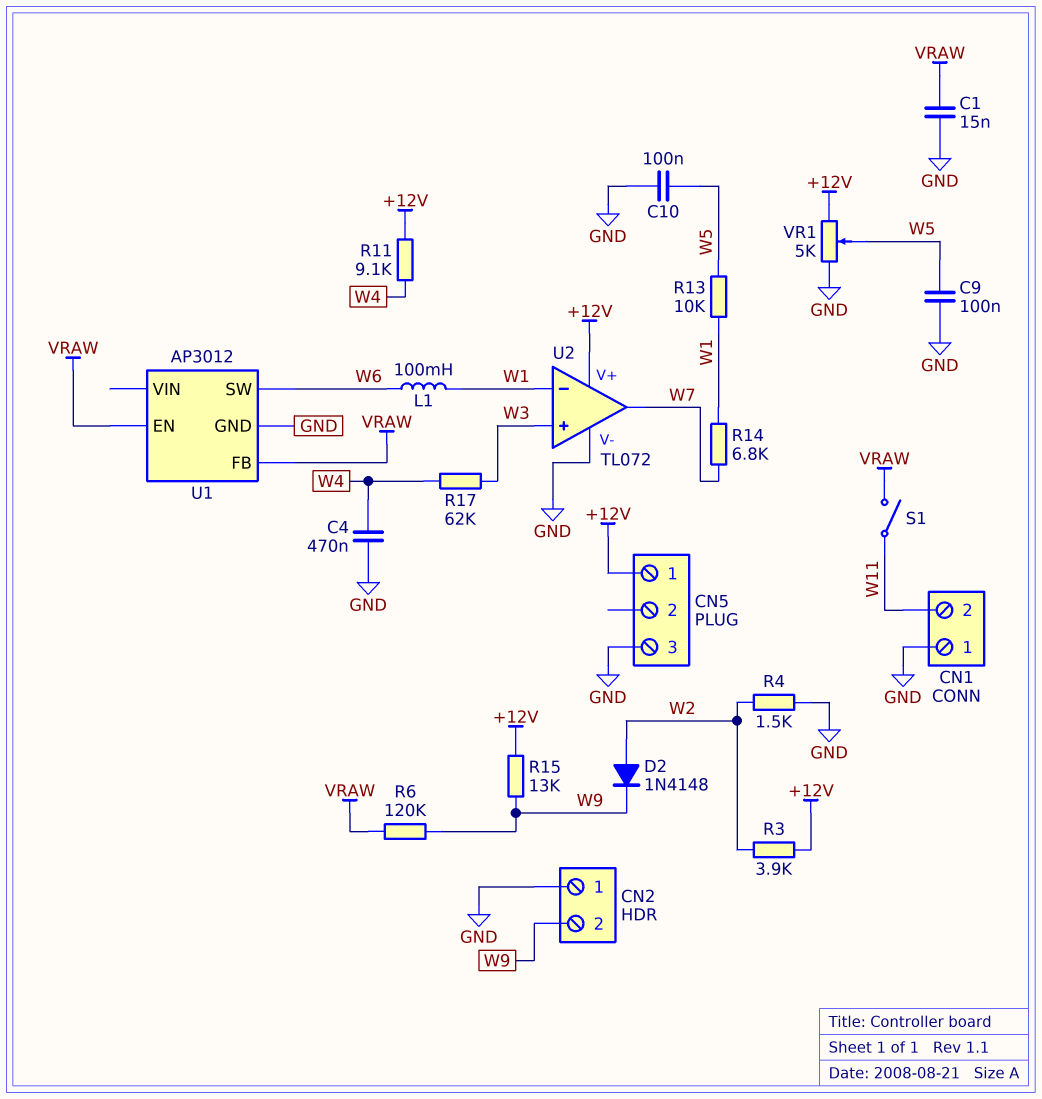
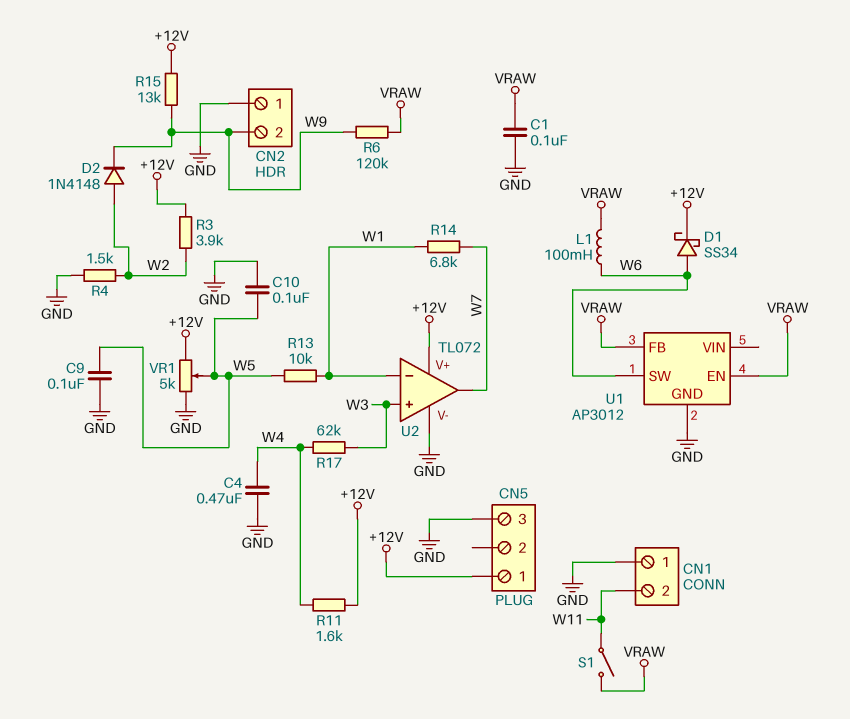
C1: 15nF (GND, VRAW) -> 100nF (GND, VRAW)
D1: none -> schottky SS34 (A W6, K +12V)
L1: 100mH (W1, W6) -> 100mH (VRAW, W6)
R11: 9.1k (+12V, W4) -> 1.6k (+12V, W4)

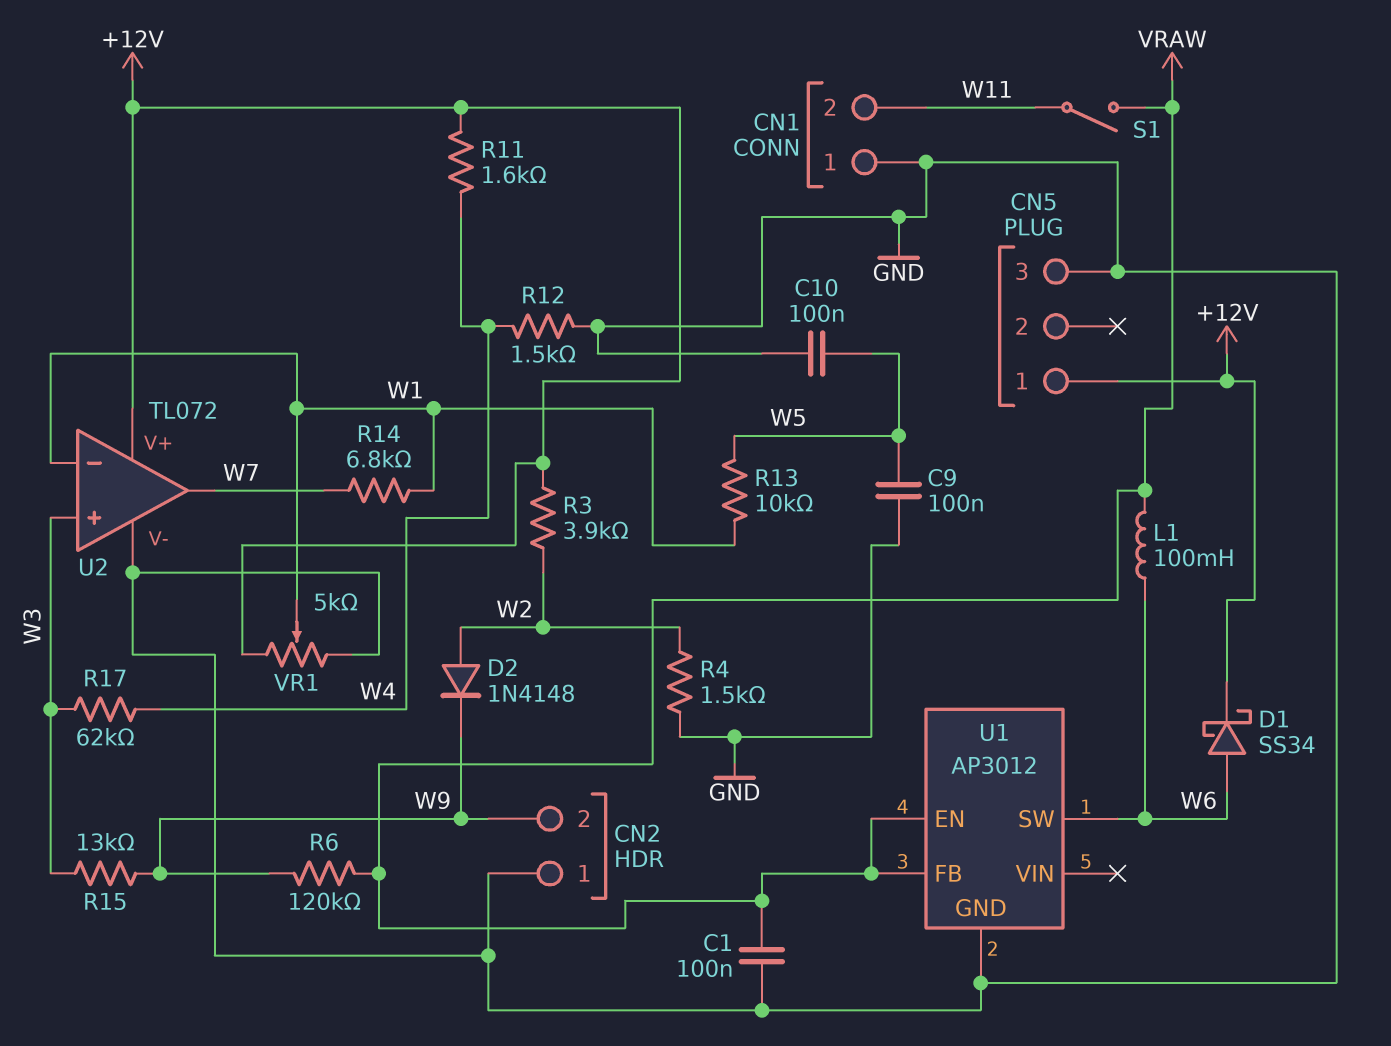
C4: 470nF (GND, W4) -> none
R12: none -> 1.5k (GND, W4)
R15: 13k (+12V, W9) -> 13k (W3, W9)
VR1: 5k (+12V, GND, wiper W5) -> 5k (+12V, GND, wiper W1)

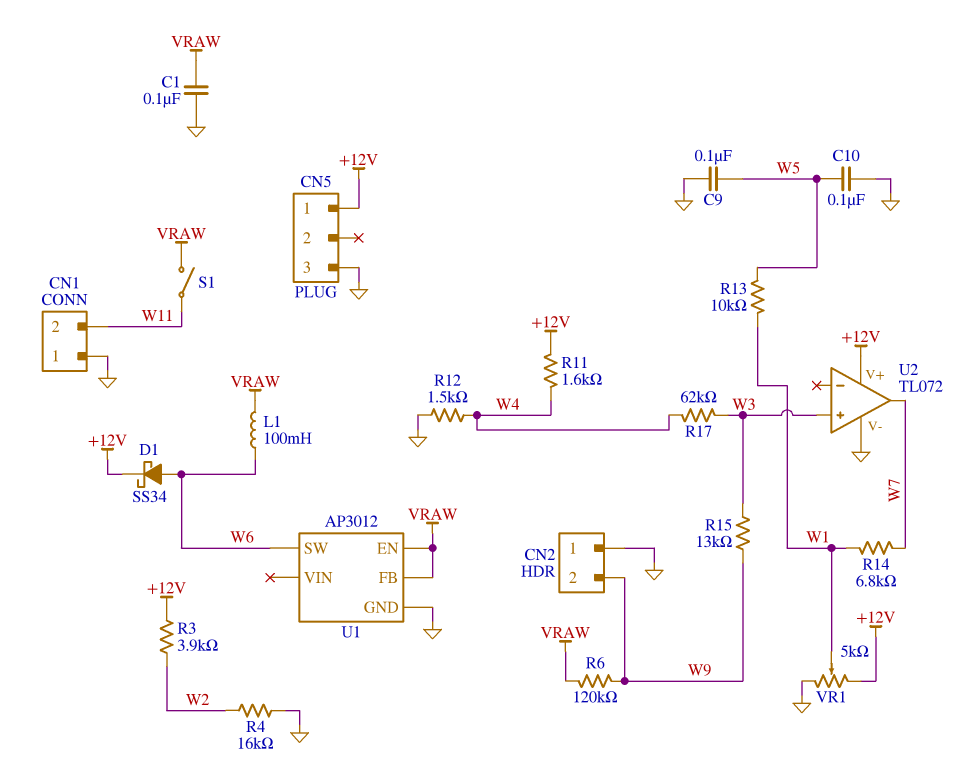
D2: diode 1N4148 (A W2, K W9) -> none
R4: 1.5k (GND, W2) -> 16k (GND, W2)
U2 pin in-: W1 -> none

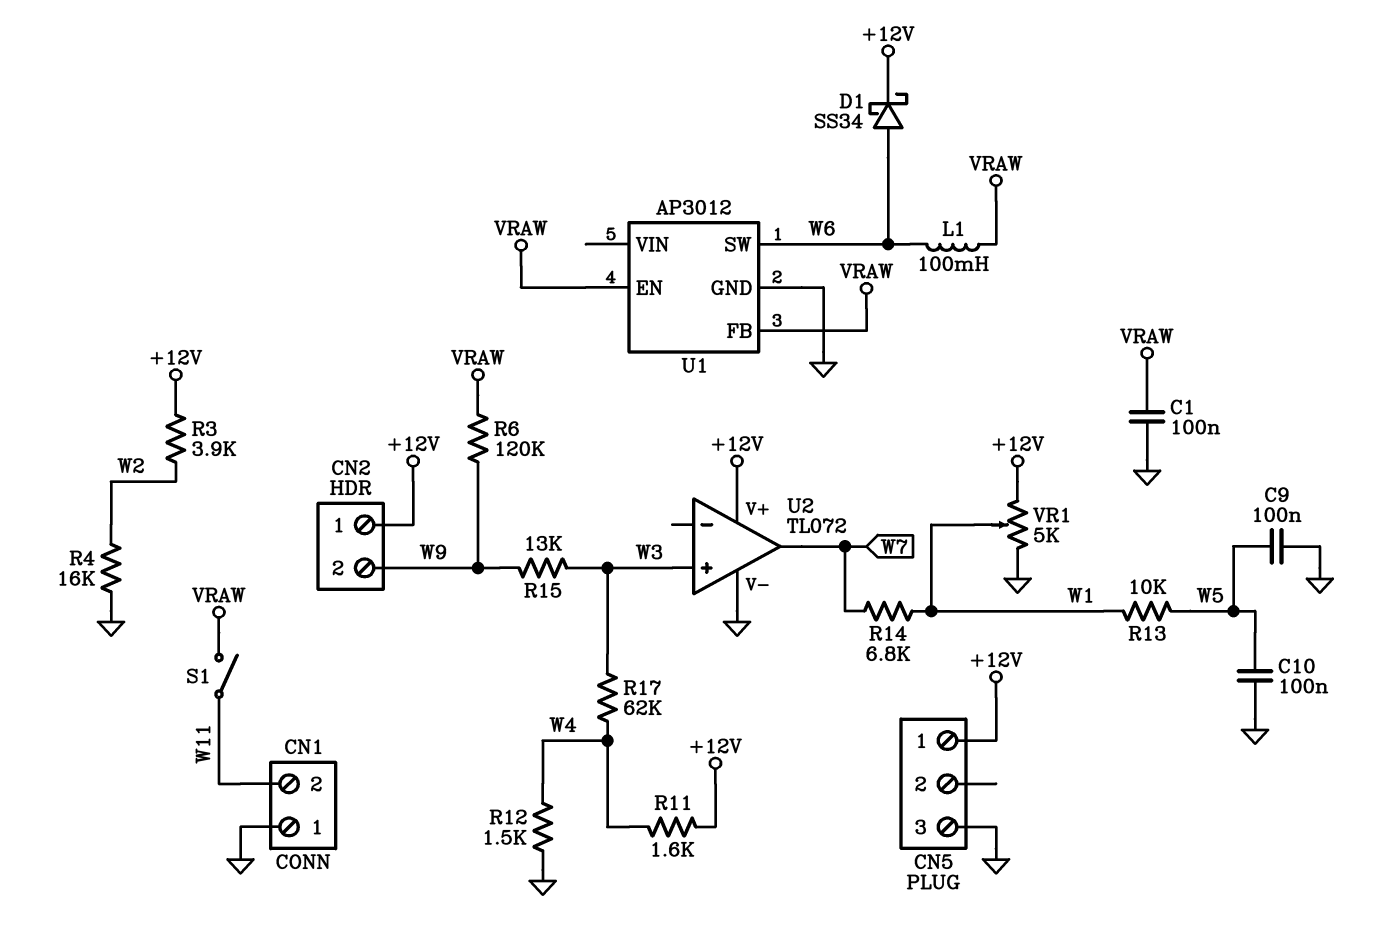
CN2 pin 1: GND -> +12V

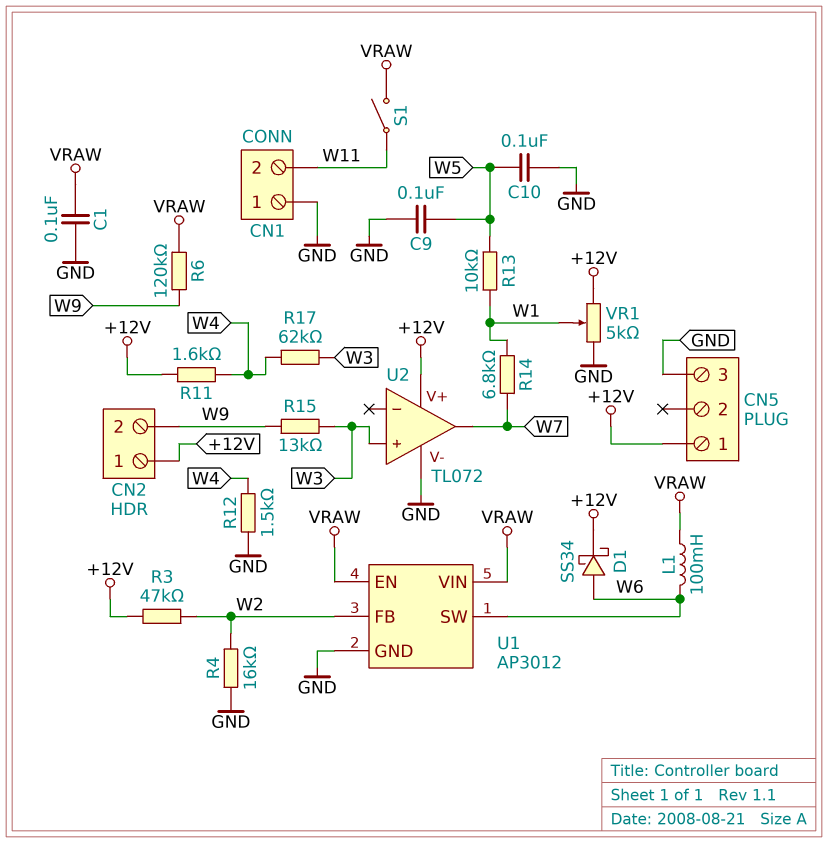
R3: 3.9k (+12V, W2) -> 47k (+12V, W2)
U1 pin FB: VRAW -> W2
U1 pin VIN: none -> VRAW

